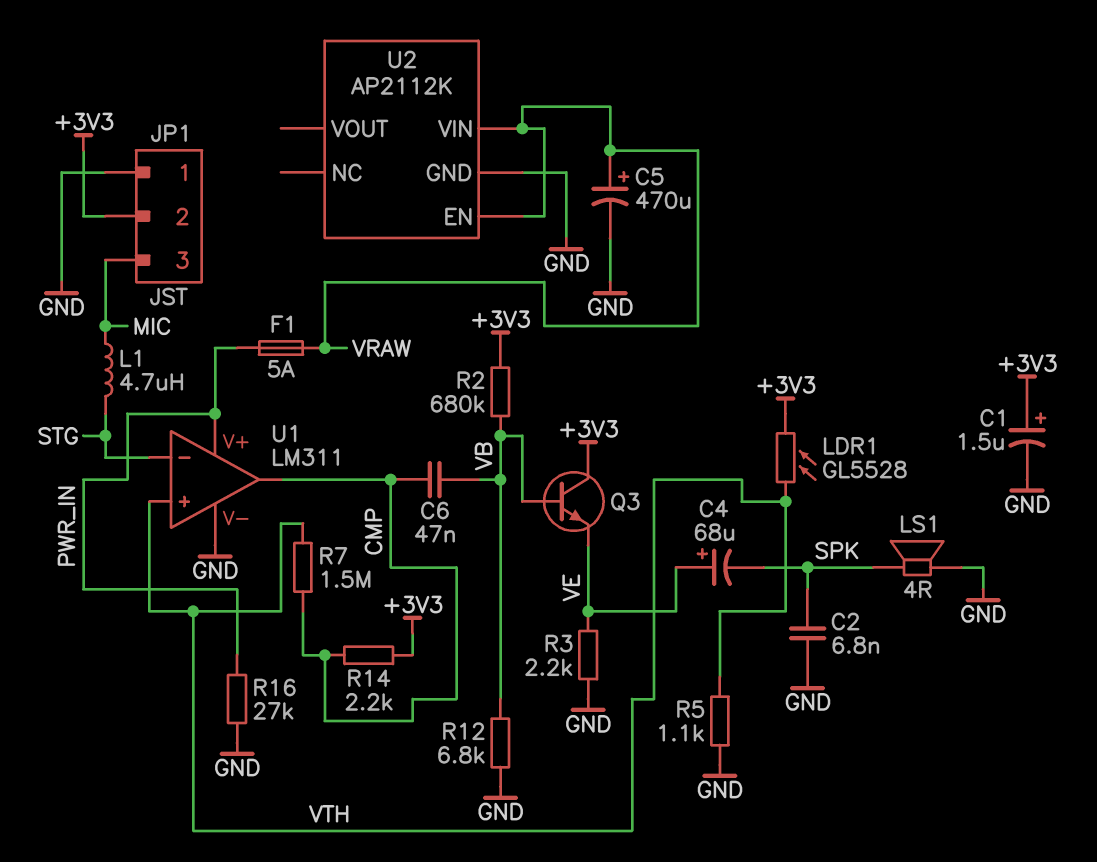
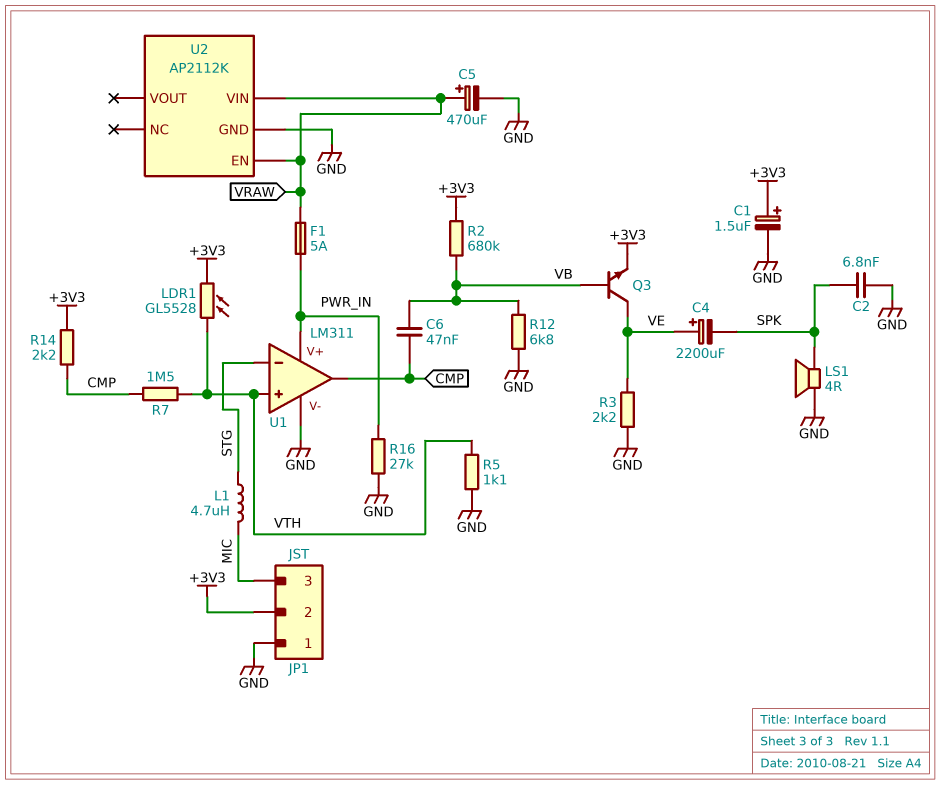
C4: 68uF (plus VE, minus SPK) -> 2200uF (plus VE, minus SPK)
Q3: NPN (B VB, C +3V3, E VE) -> NPN (B VB, C VE, E +3V3)

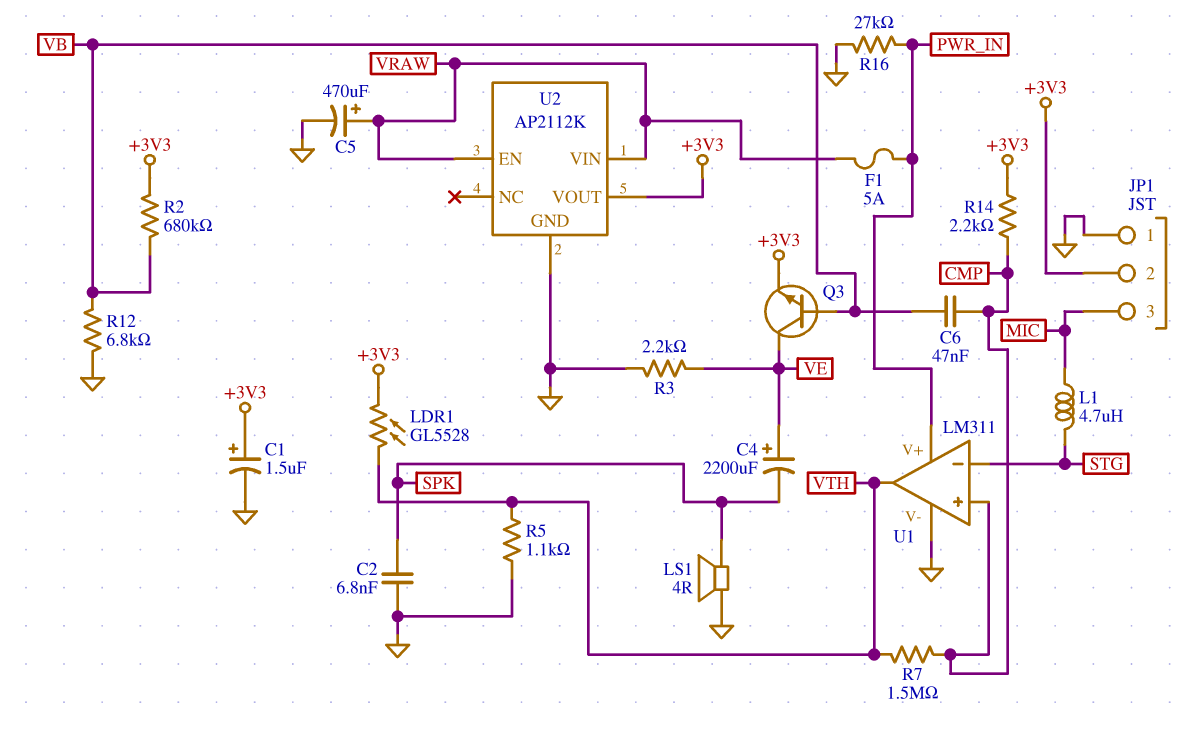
U1 pin in+: VTH -> CMP
U1 pin out: CMP -> VTH
U2 pin VOUT: none -> +3V3

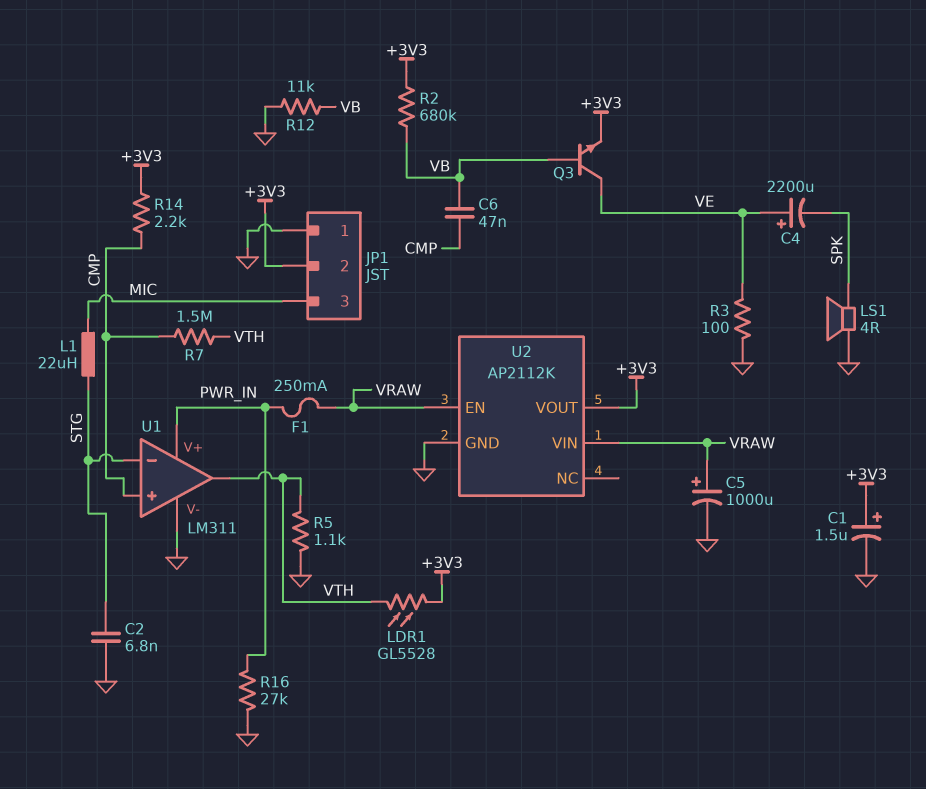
C2: 6.8nF (GND, SPK) -> 6.8nF (GND, STG)
C5: 470uF (plus VRAW, minus GND) -> 1000uF (plus VRAW, minus GND)
F1: 5A (PWR_IN, VRAW) -> 250mA (PWR_IN, VRAW)
L1: 4.7uH (MIC, STG) -> 22uH (MIC, STG)
R3: 2.2k (GND, VE) -> 100 (GND, VE)
R12: 6.8k (GND, VB) -> 11k (GND, VB)

